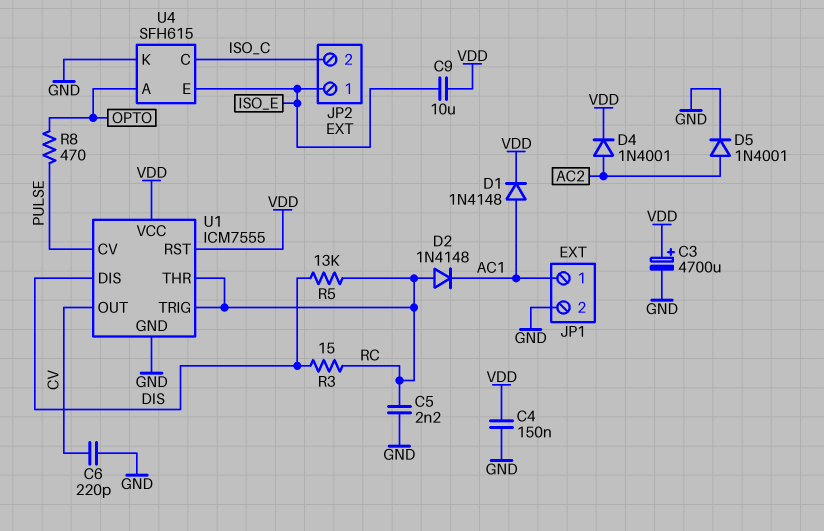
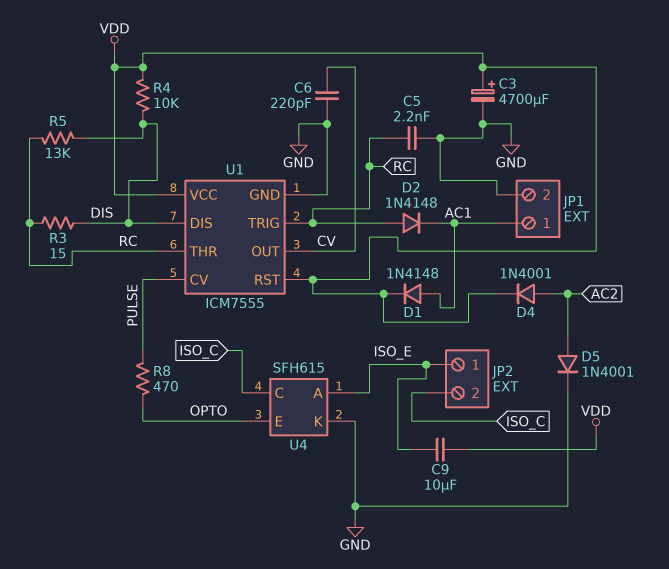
C4: 150nF (GND, VDD) -> none
R4: none -> 10k (DIS, VDD)
U4 pin A: OPTO -> ISO_E
U4 pin E: ISO_E -> OPTO

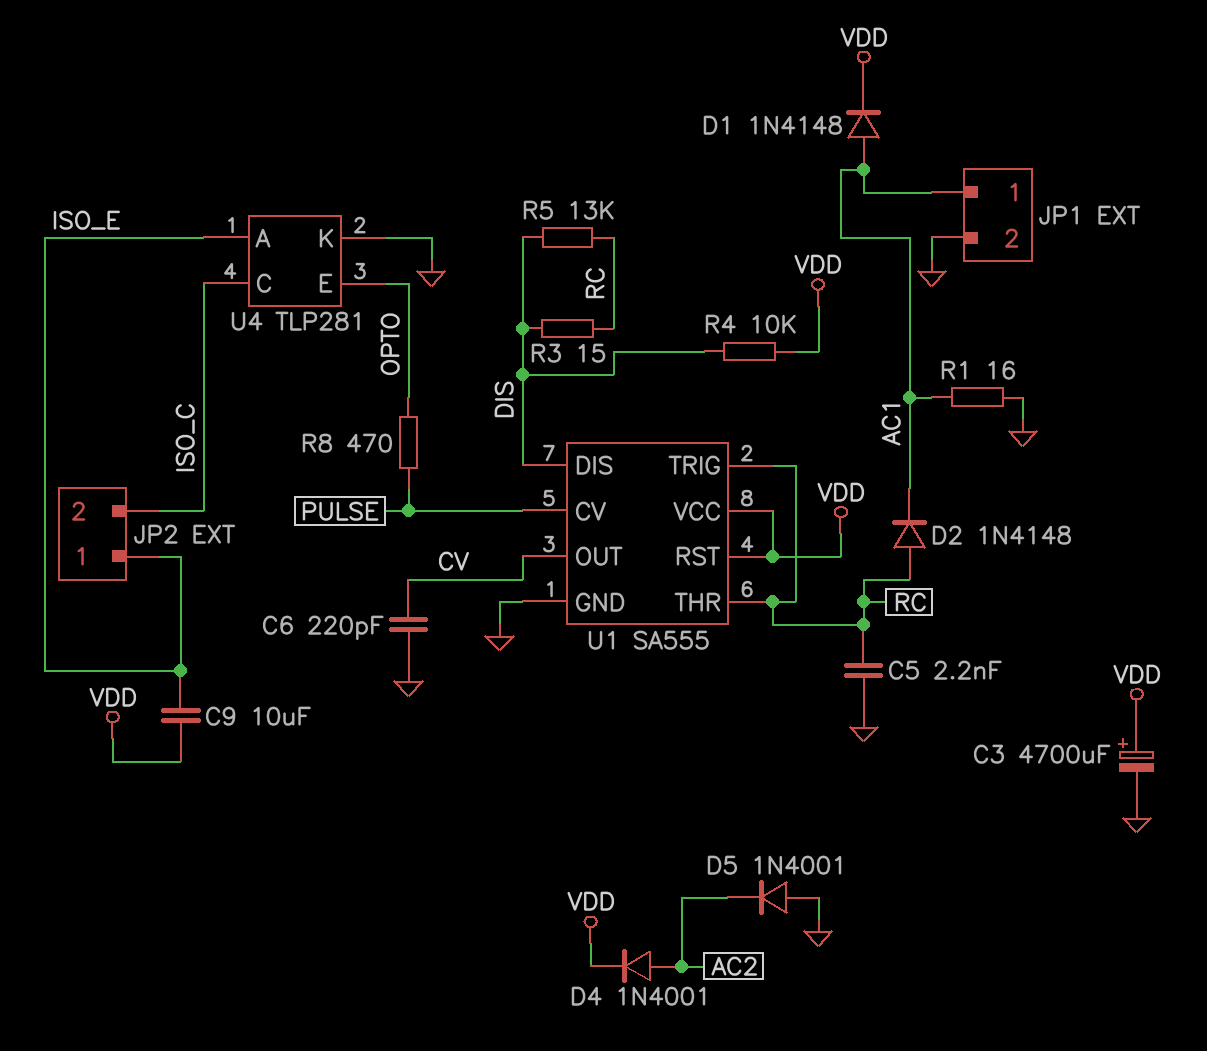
D5: diode 1N4001 (A AC2, K GND) -> diode 1N4001 (A GND, K AC2)
R1: none -> 16 (AC1, GND)
U1: ICM7555 -> SA555
U4: SFH615 -> TLP281

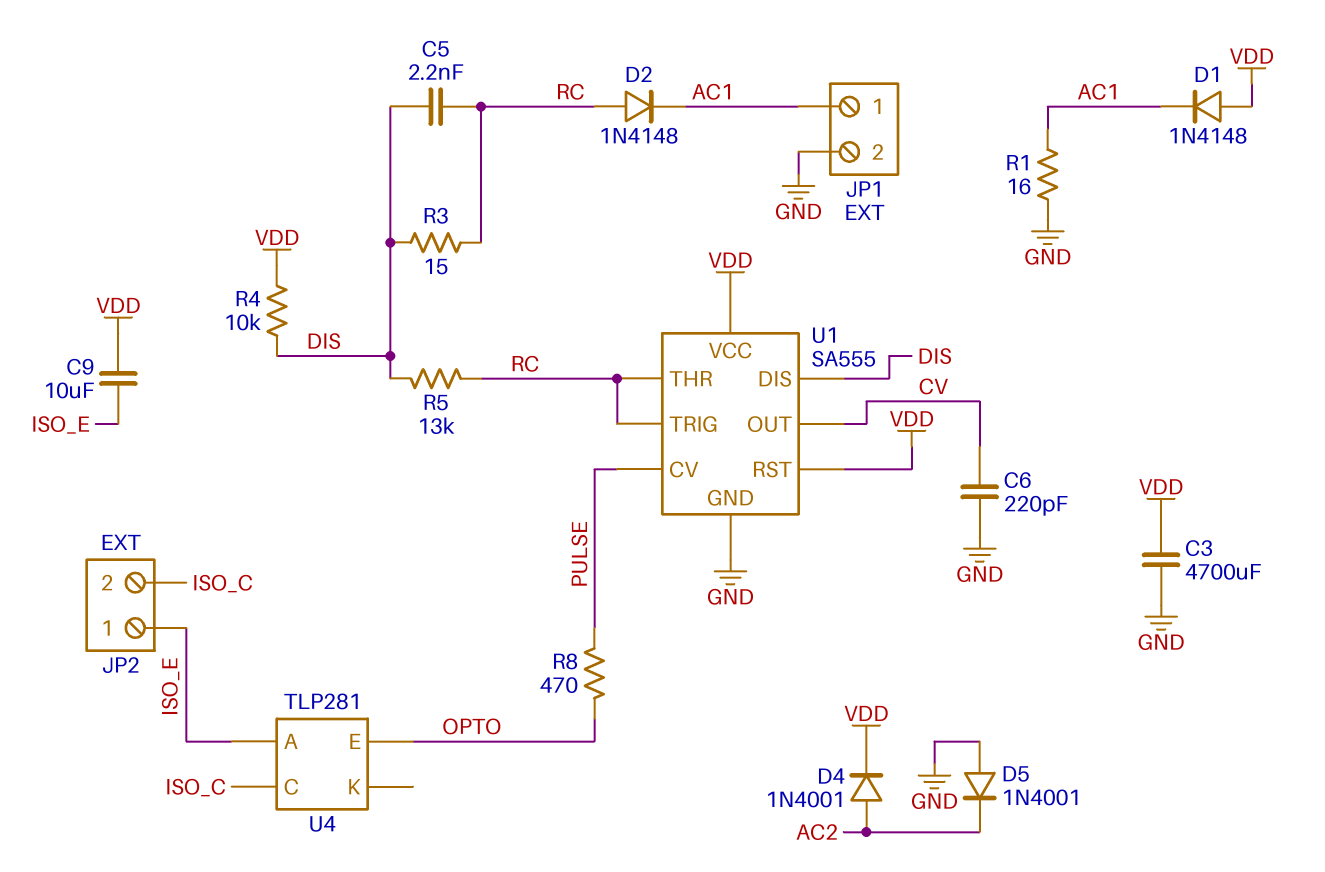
C3: 4700uF (plus VDD, minus GND) -> 4700uF (GND, VDD)
C5: 2.2nF (GND, RC) -> 2.2nF (DIS, RC)
D1: diode 1N4148 (A AC1, K VDD) -> diode 1N4148 (A VDD, K AC1)
U4 pin K: GND -> none

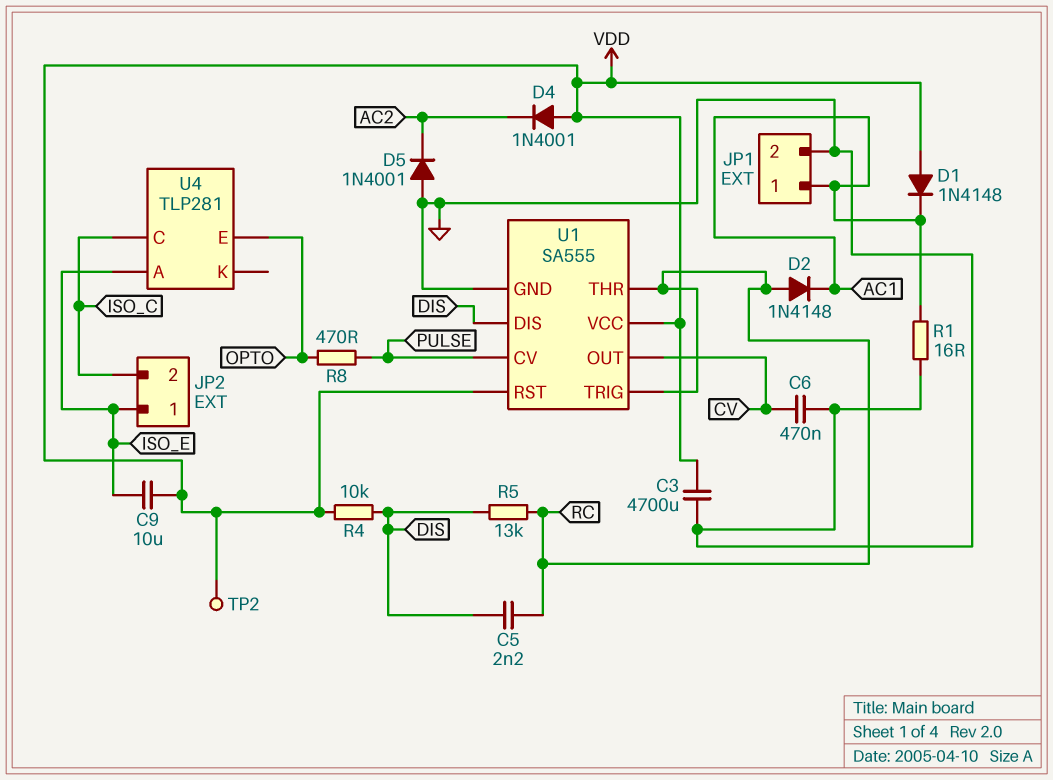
C6: 220pF (CV, GND) -> 470nF (CV, GND)
D4: diode 1N4001 (A AC2, K VDD) -> diode 1N4001 (A VDD, K AC2)
R3: 15 (DIS, RC) -> none
TP2: none -> test point (VDD)

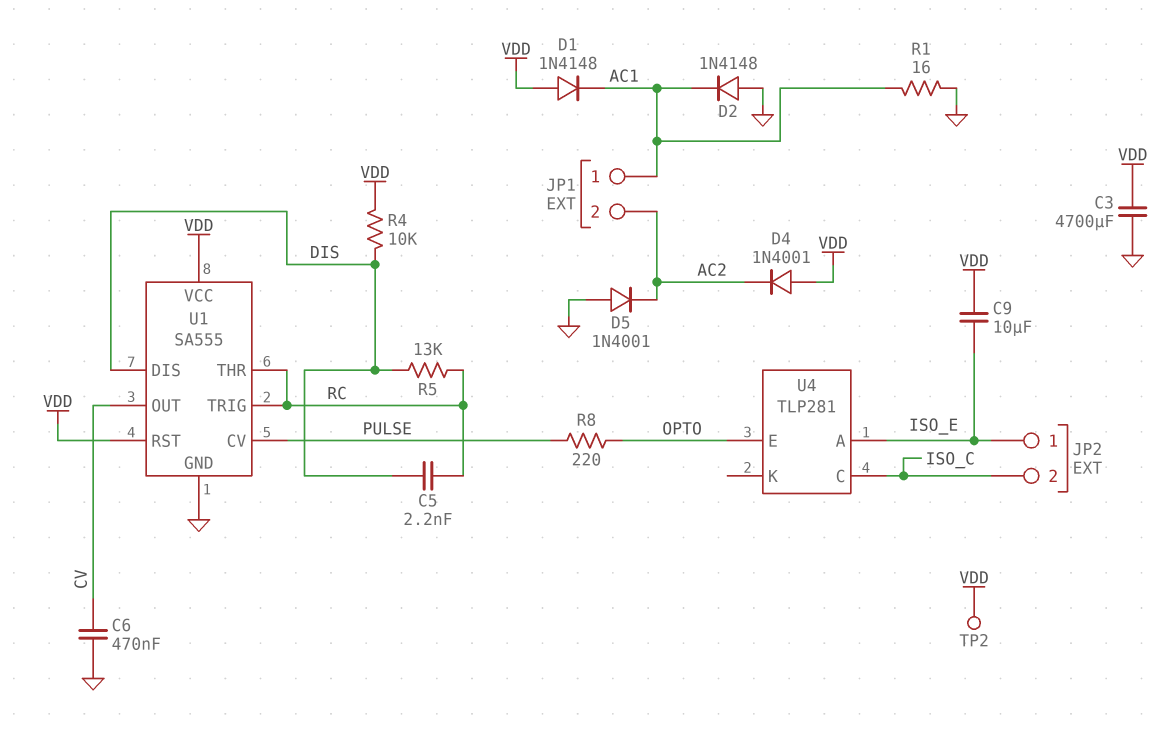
D2: diode 1N4148 (A RC, K AC1) -> diode 1N4148 (A GND, K AC1)
JP1 pin 2: GND -> AC2
R8: 470 (OPTO, PULSE) -> 220 (OPTO, PULSE)

